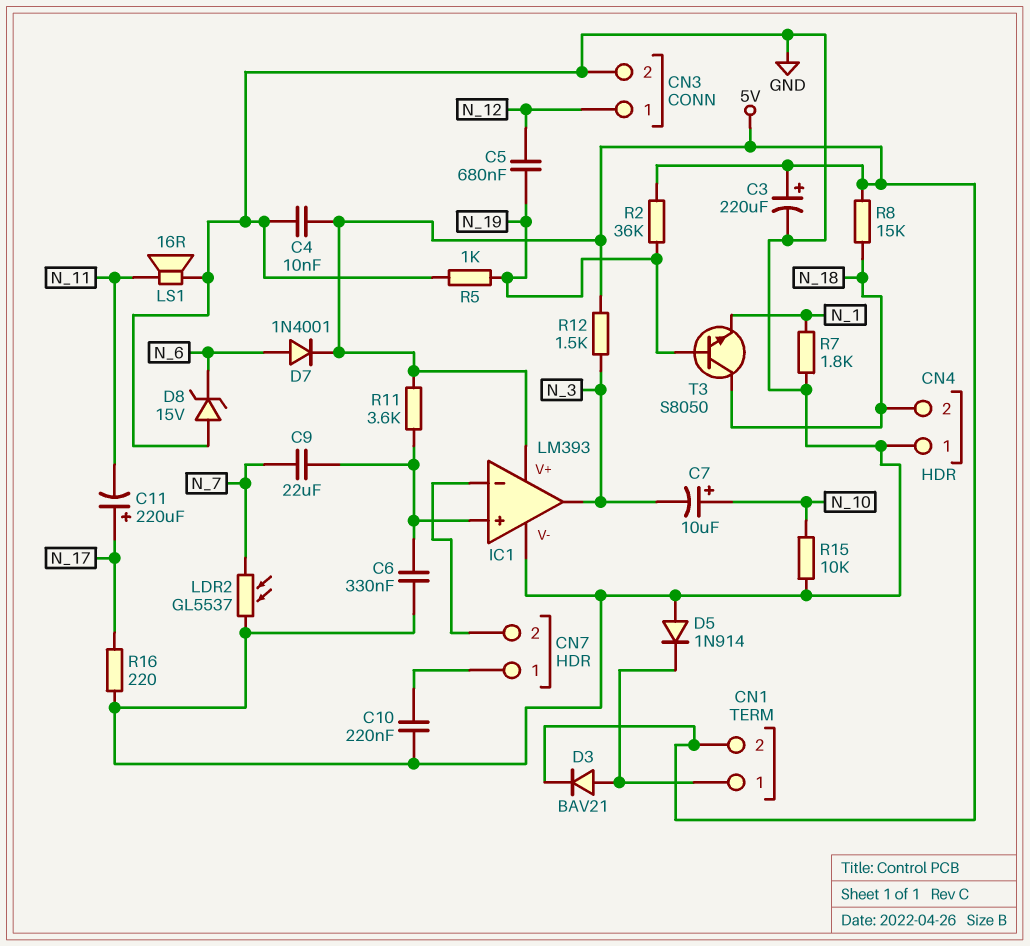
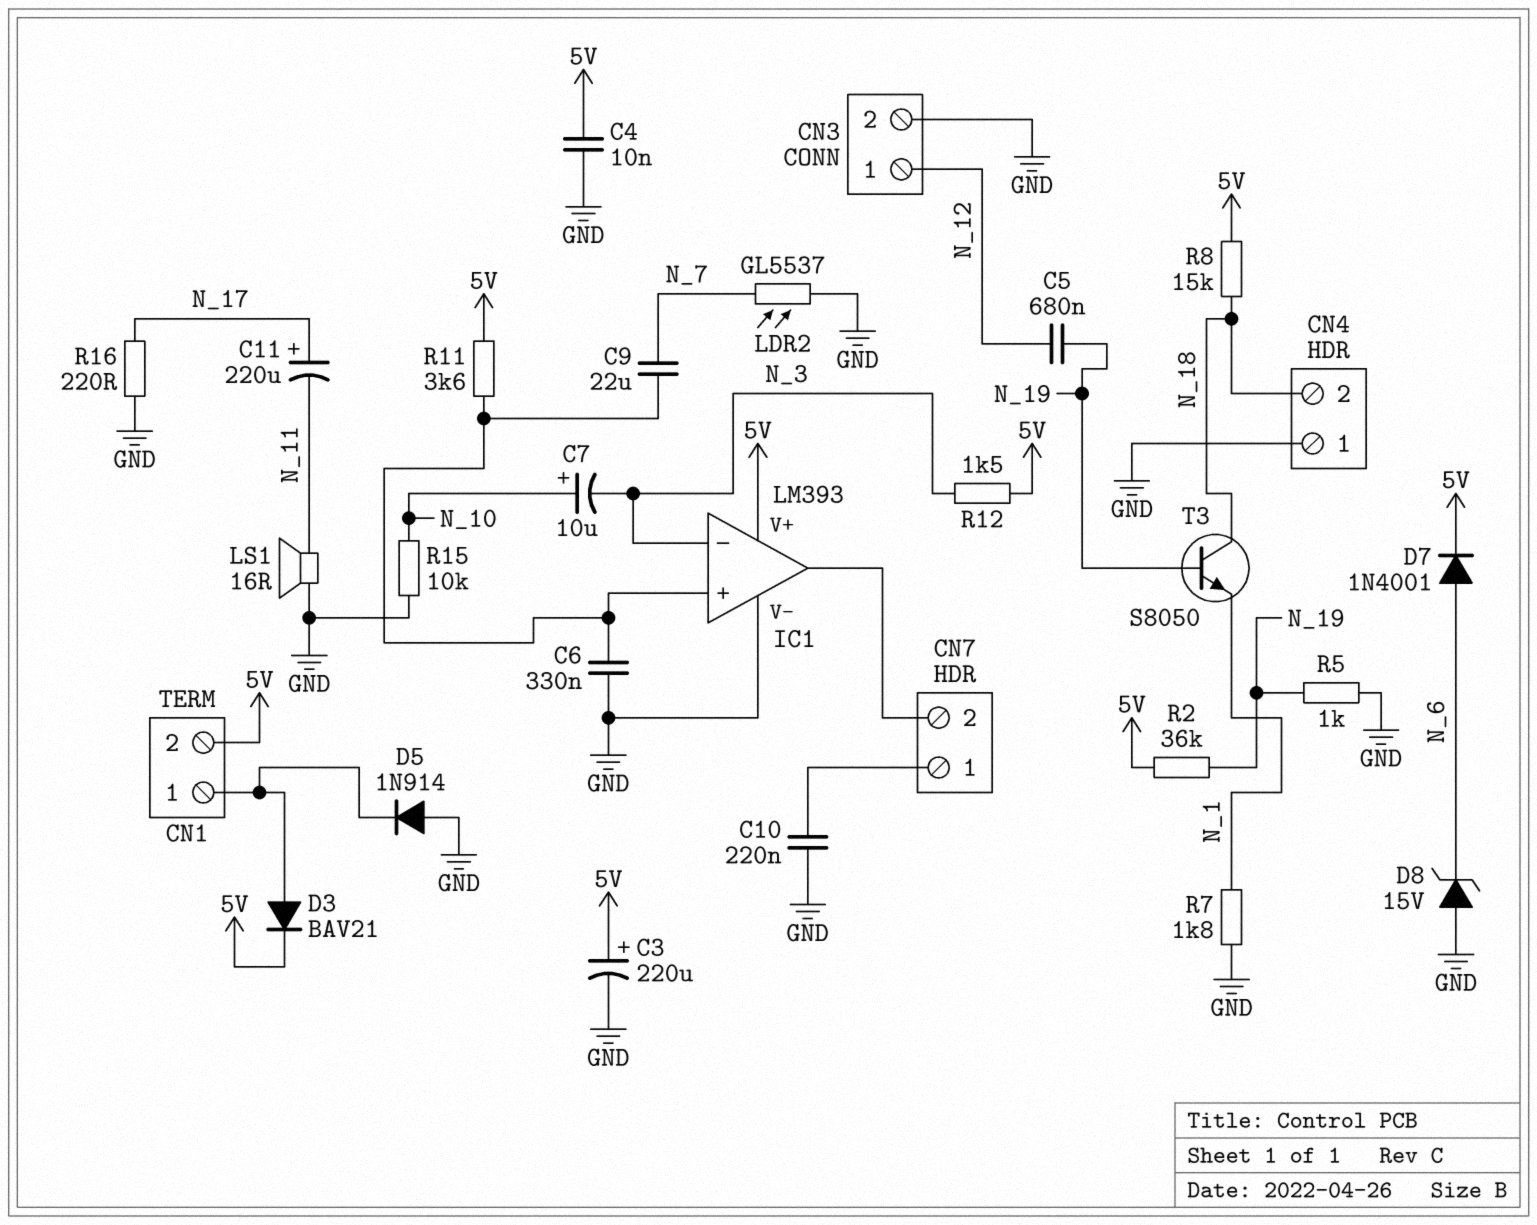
IC1 pin in-: CN7/2 -> N_3
IC1 pin out: N_3 -> CN7/2

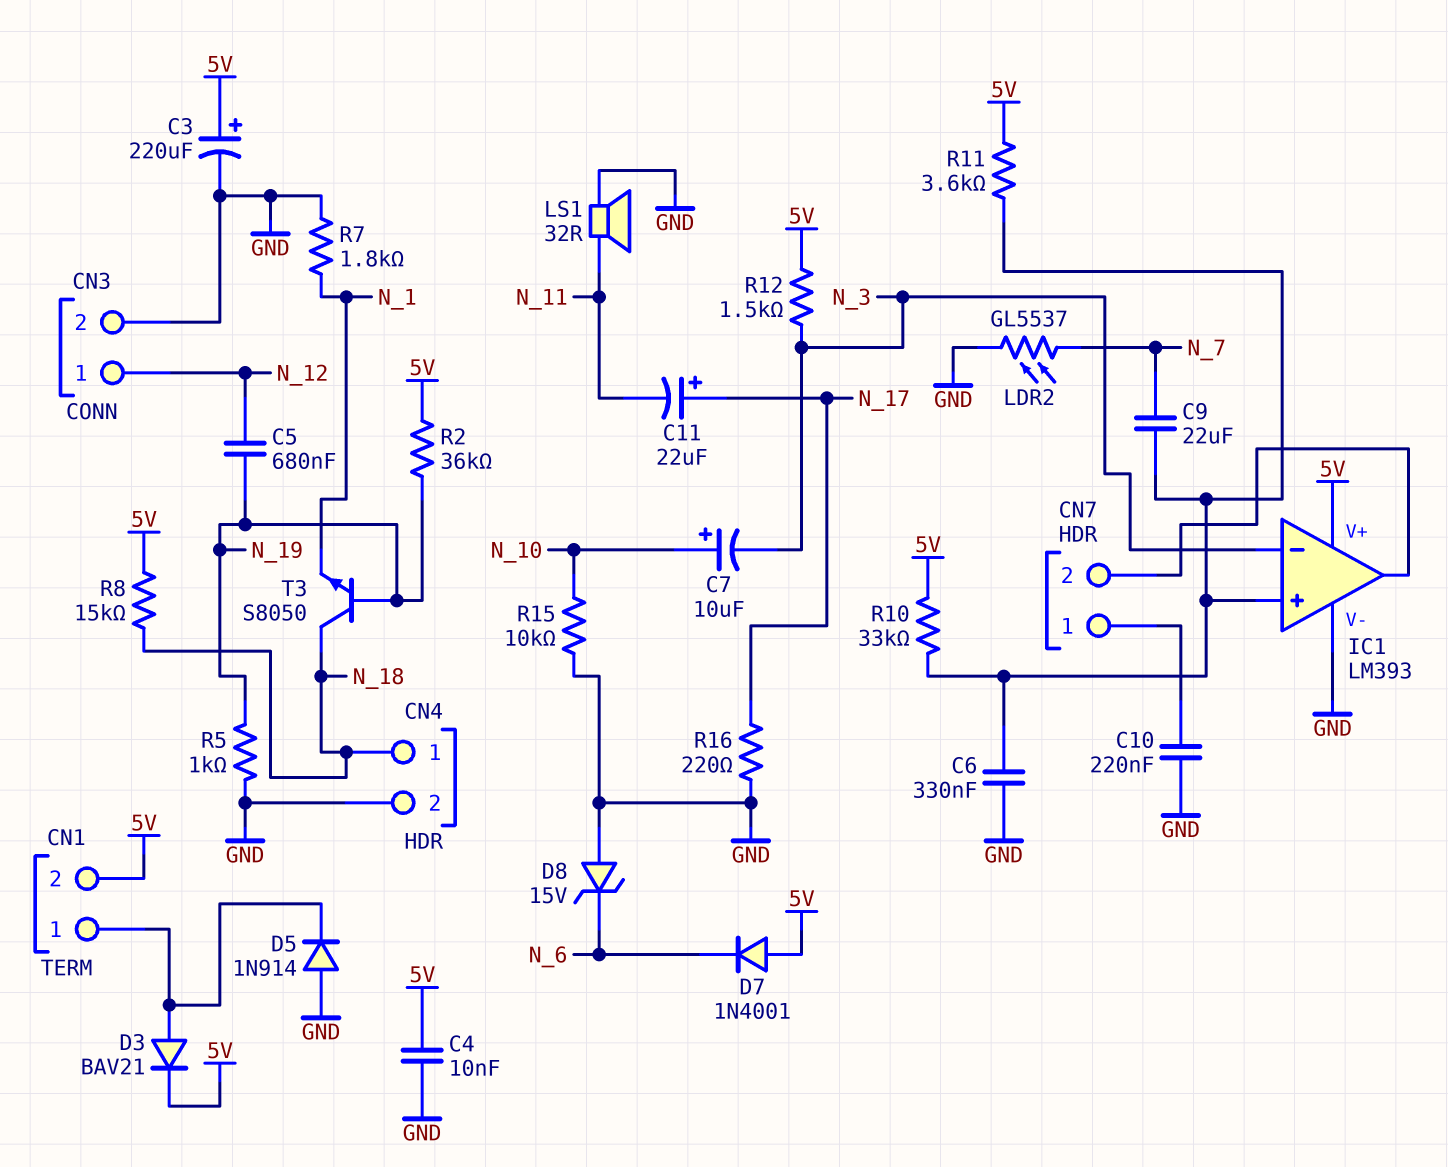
C11: 220uF (plus N_17, minus N_11) -> 22uF (plus N_17, minus N_11)
CN4 pin 1: GND -> N_18
CN4 pin 2: N_18 -> GND
D7: diode 1N4001 (A N_6, K 5V) -> diode 1N4001 (A 5V, K N_6)
LS1: speaker 16R (GND, N_11) -> speaker 32R (GND, N_11)
R10: none -> 33k (5V, IC1/in+)

